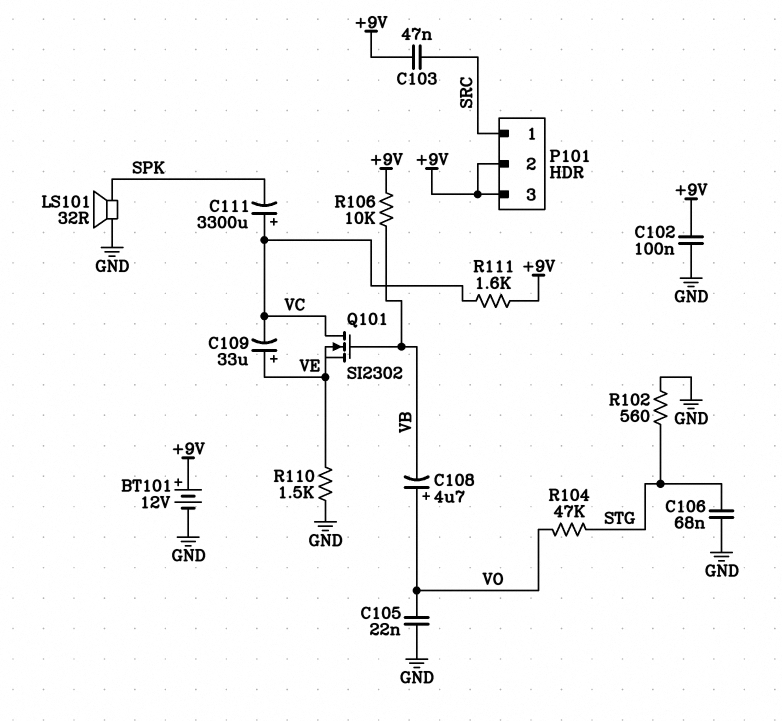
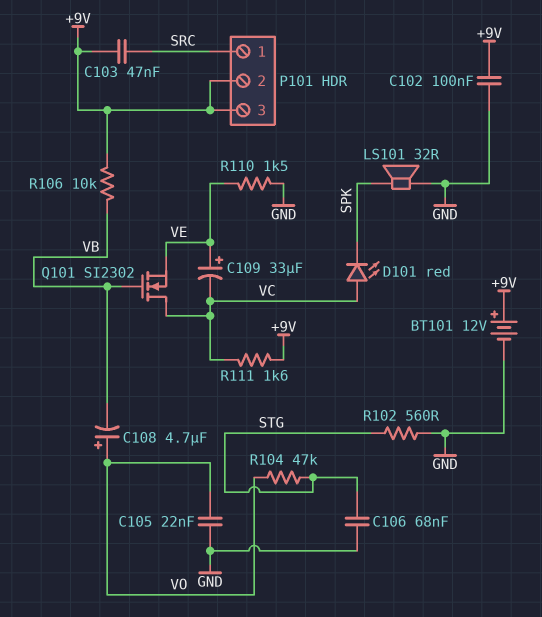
C111: 3300uF (plus VC, minus SPK) -> none
D101: none -> LED red (A VC, K SPK)

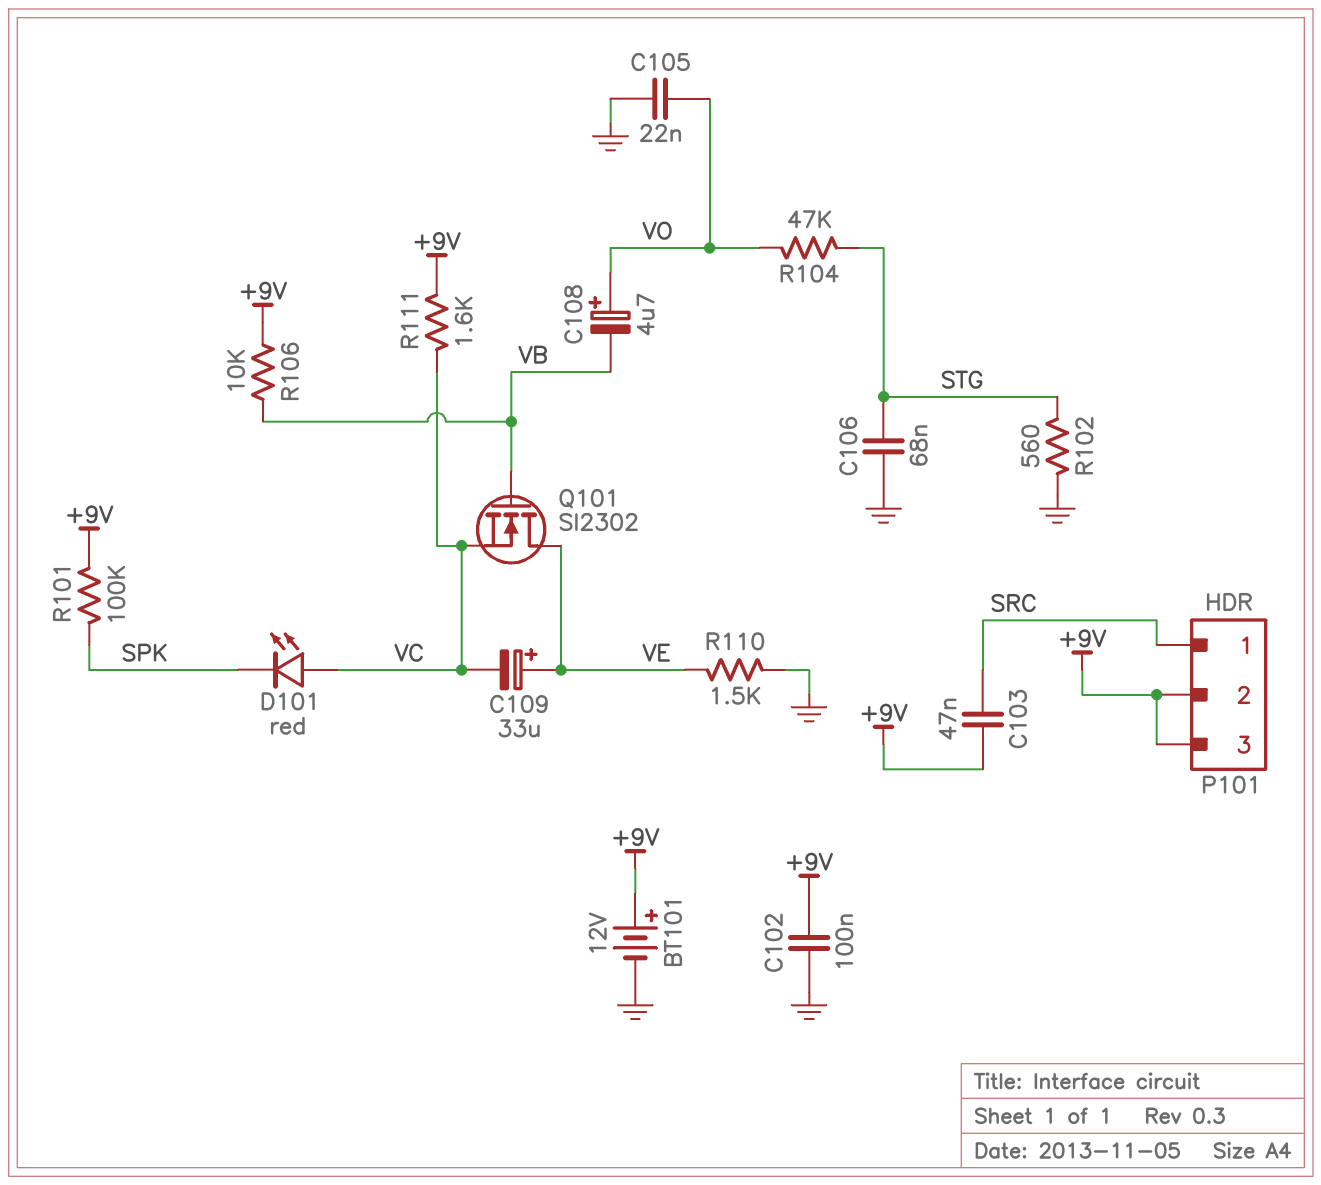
LS101: speaker 32R (GND, SPK) -> none
Q101: NMOS SI2302 (G VB, D VC, S VE) -> NMOS SI2302 (G VB, D VE, S VC)
R101: none -> 100k (+9V, SPK)

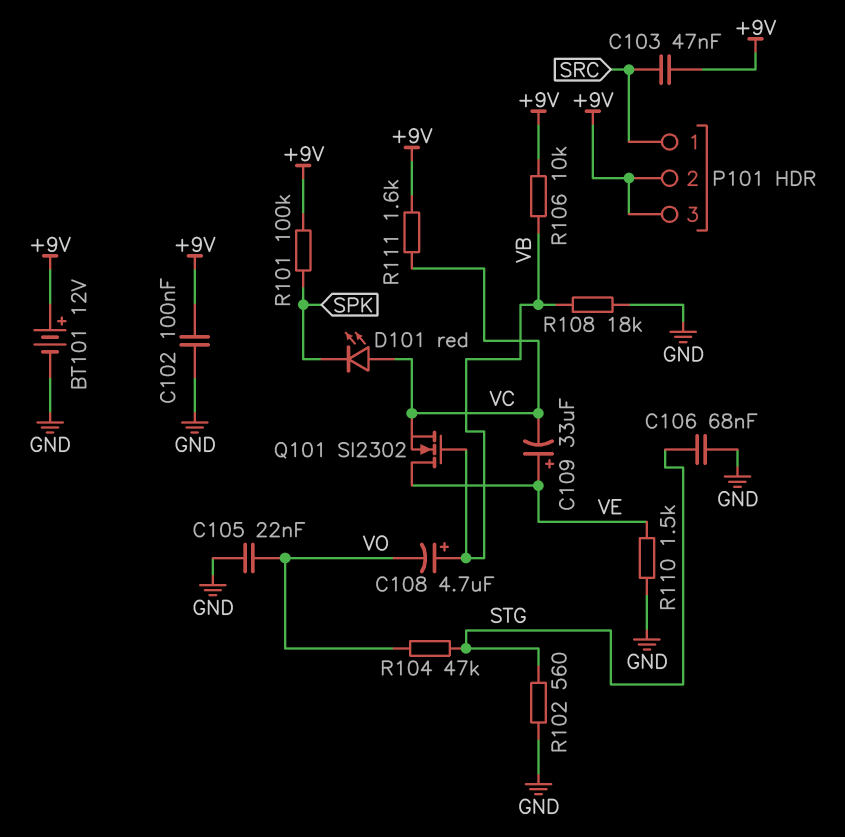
C108: 4.7uF (plus VO, minus VB) -> 4.7uF (plus VB, minus VO)
R108: none -> 18k (GND, VB)

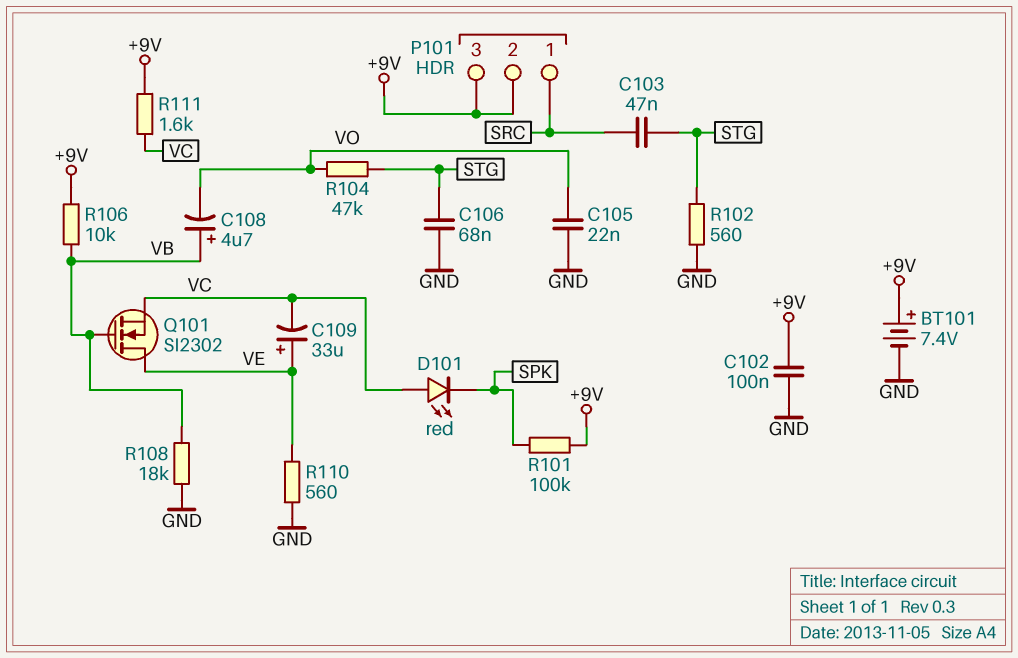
BT101: 12V (plus +9V, minus GND) -> 7.4V (plus +9V, minus GND)
C103: 47nF (+9V, SRC) -> 47nF (SRC, STG)
R110: 1.5k (GND, VE) -> 560 (GND, VE)

